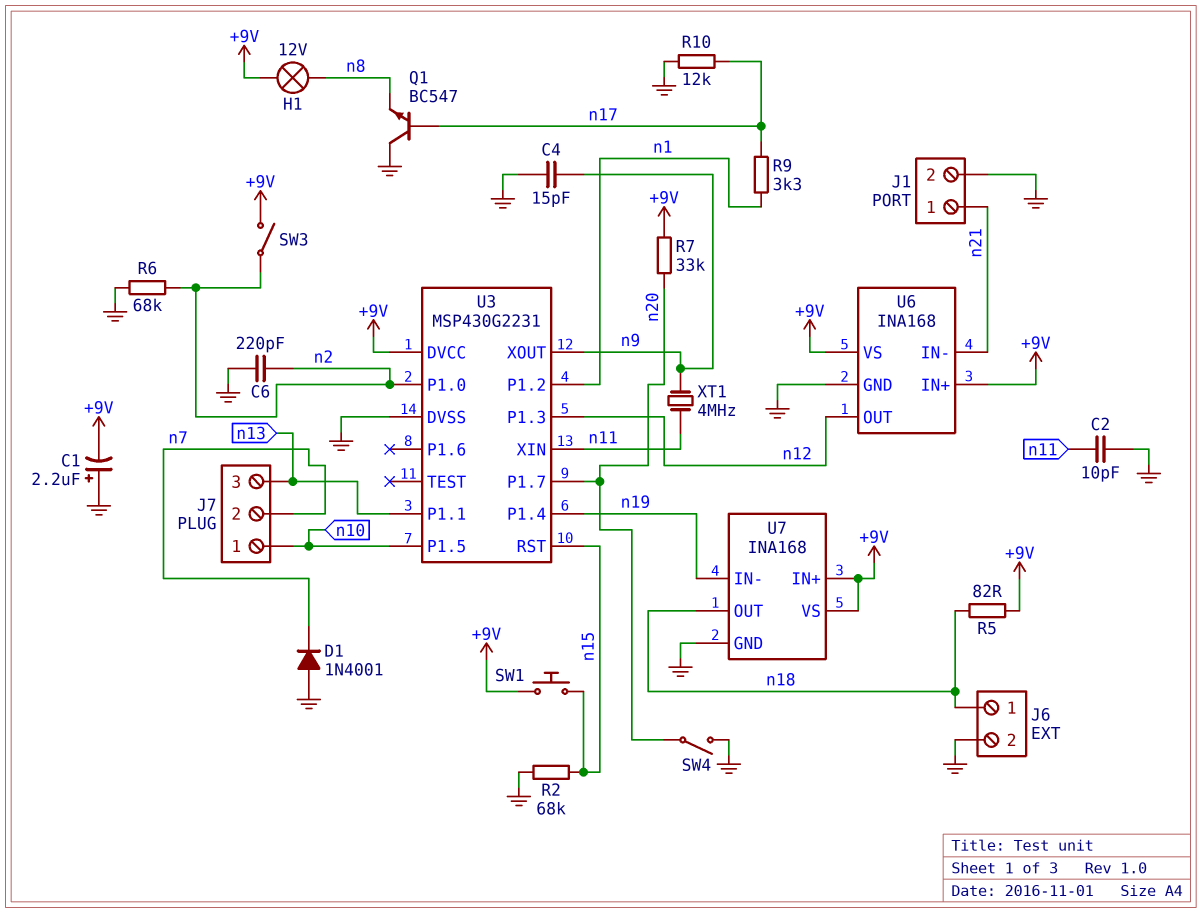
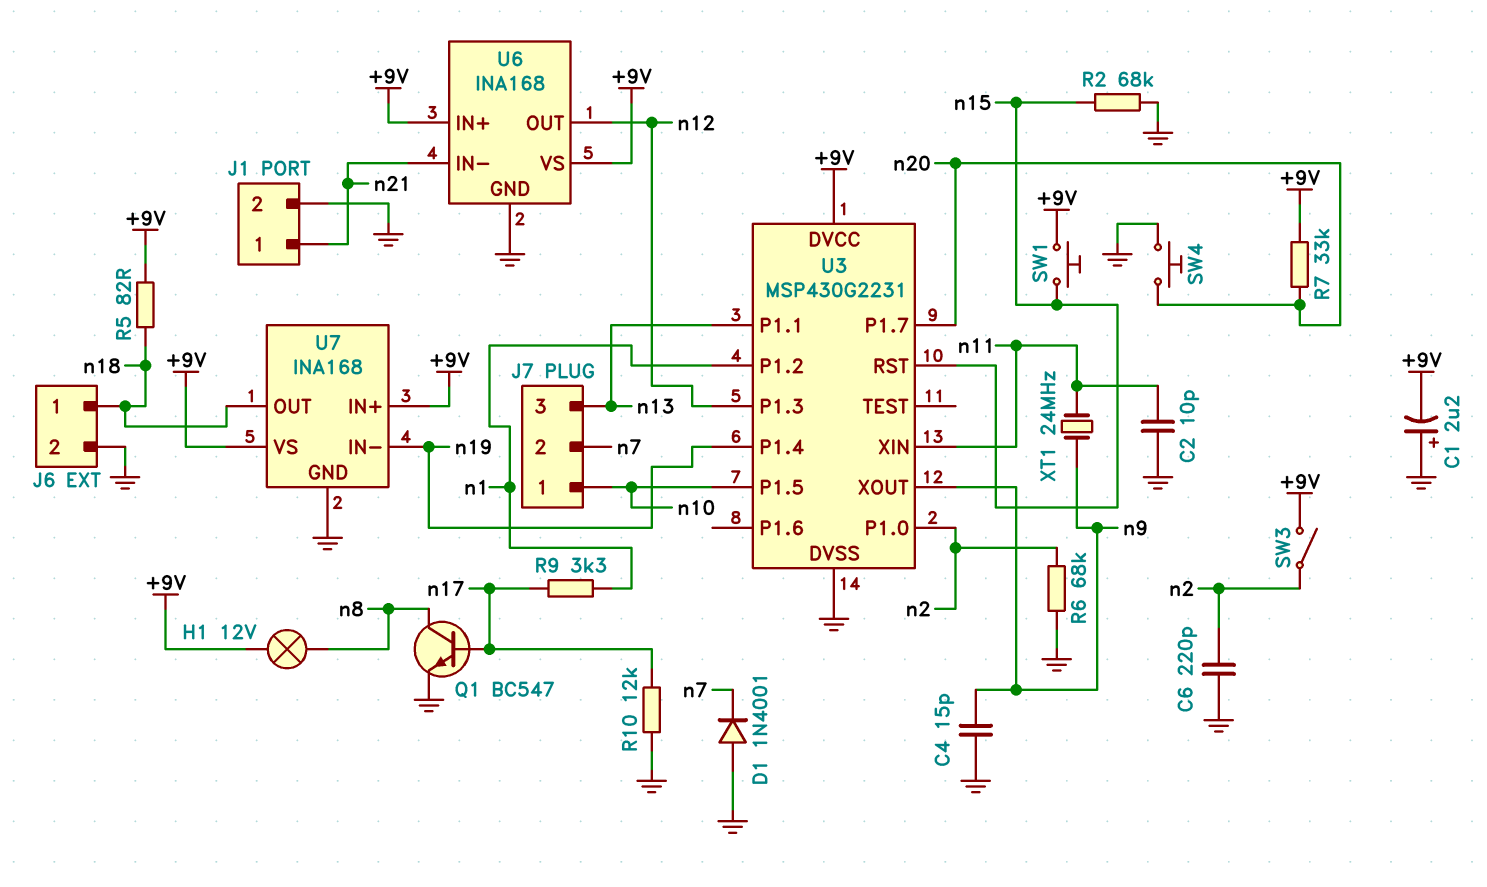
Q1: NPN BC547 (B n17, C GND, E n8) -> NPN BC547 (B n17, C n8, E GND)
SW4: switch (GND, n20) -> button (GND, n20)
XT1: 4MHz (n9, n11) -> 24MHz (n9, n11)

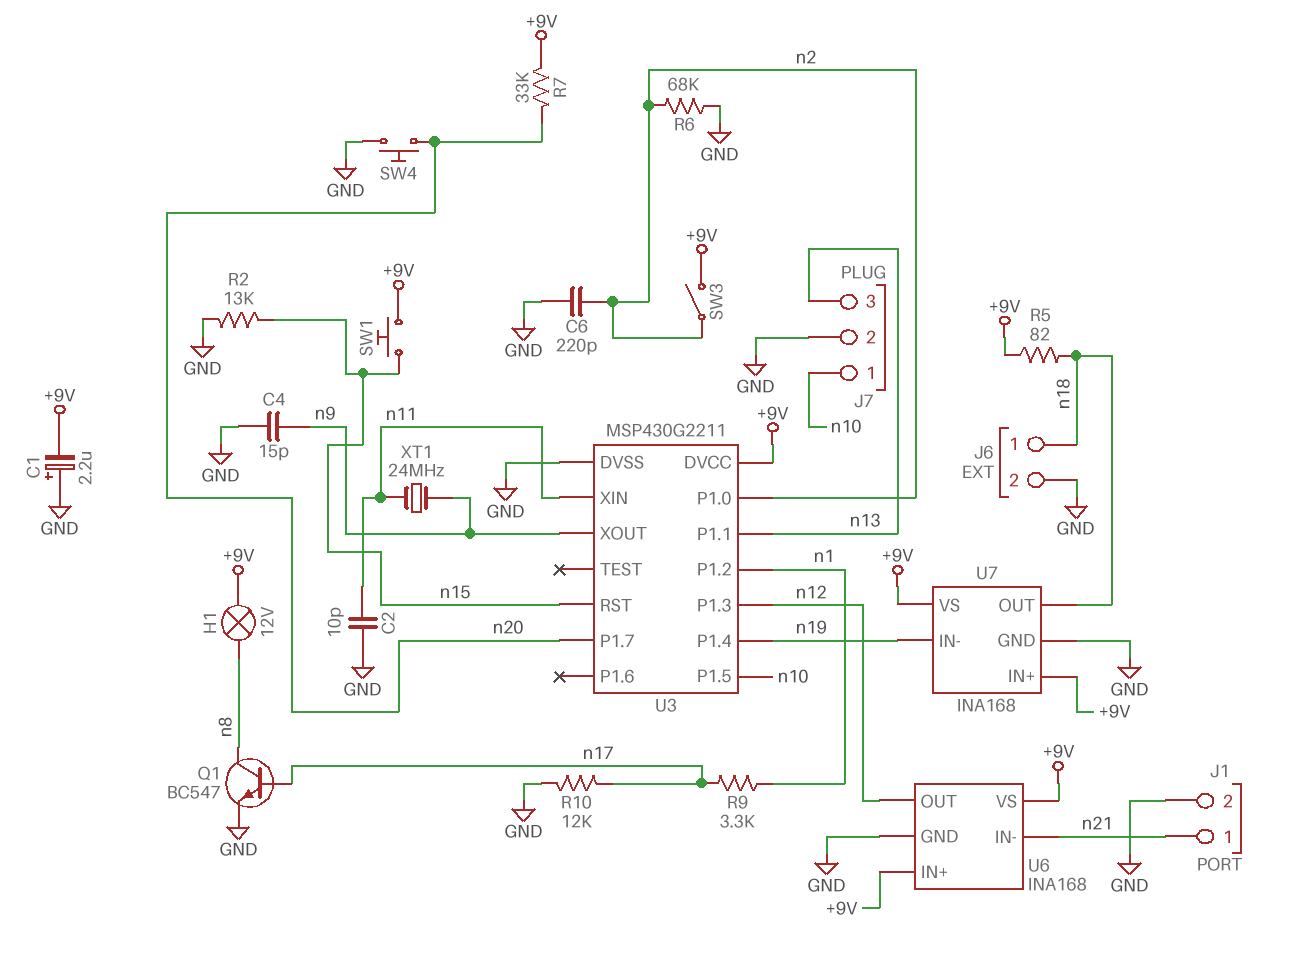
D1: diode 1N4001 (A GND, K n7) -> none
J7 pin 2: n7 -> GND
R2: 68k (GND, n15) -> 13k (GND, n15)
U3: MSP430G2231 -> MSP430G2211

